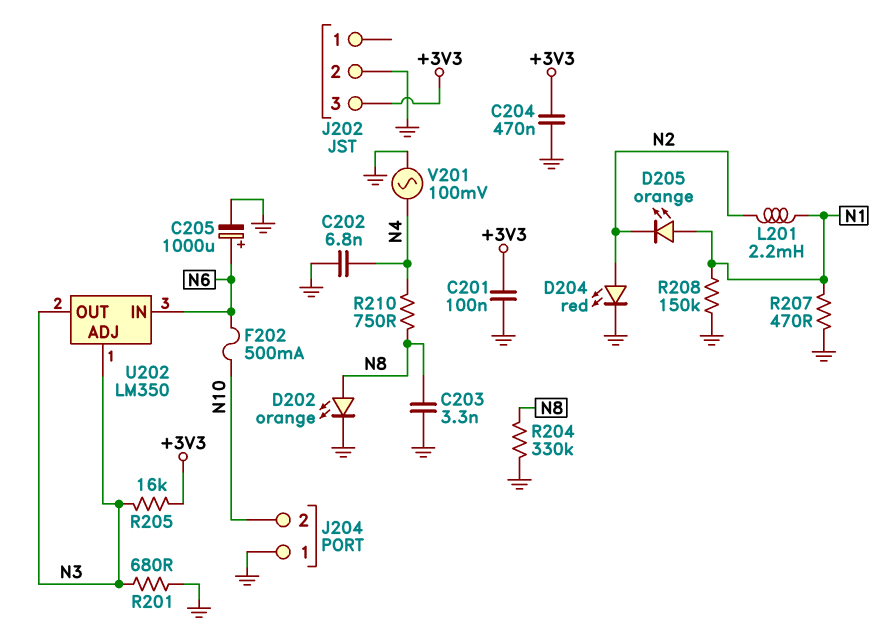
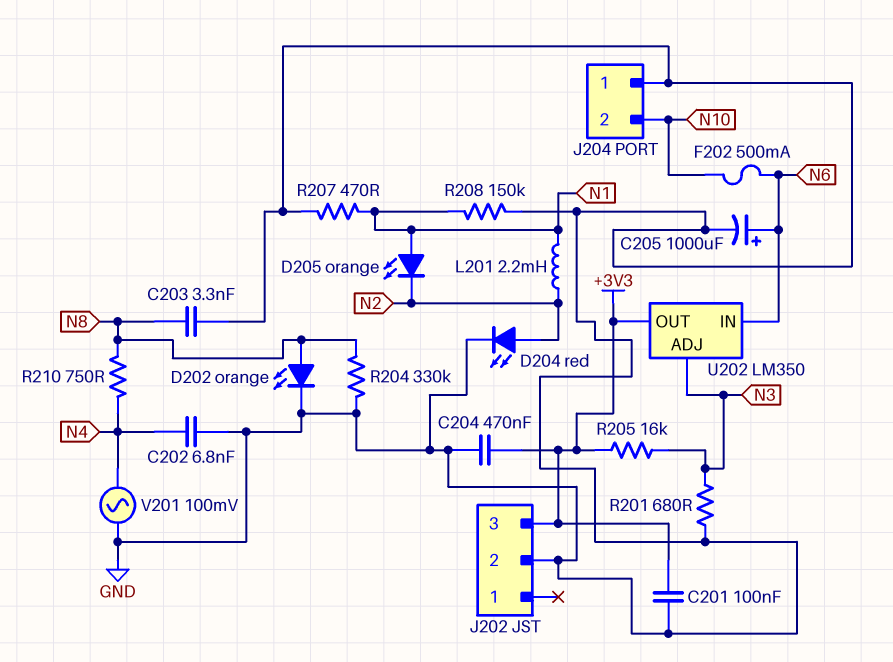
U202 pin OUT: N3 -> +3V3

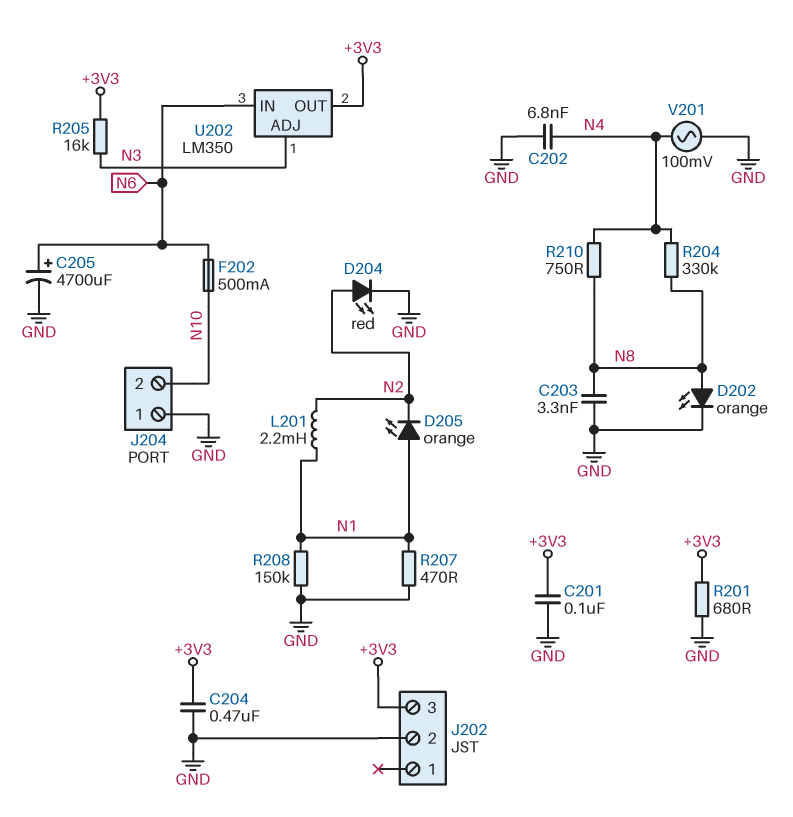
C205: 1000uF (plus N6, minus GND) -> 4700uF (plus N6, minus GND)
R201: 680 (GND, N3) -> 680 (+3V3, GND)
R204: 330k (GND, N8) -> 330k (N4, N8)

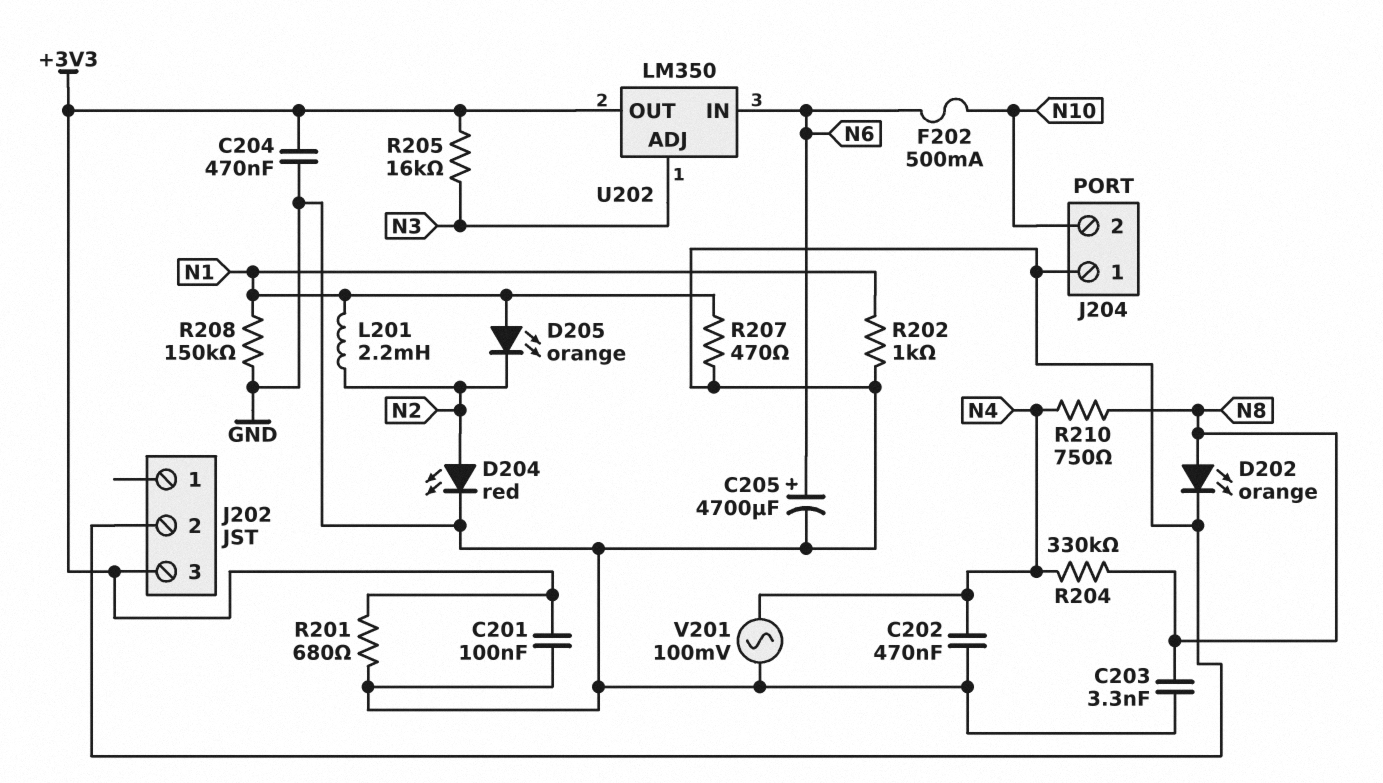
C202: 6.8nF (GND, N4) -> 470nF (GND, N4)
R202: none -> 1k (GND, N1)

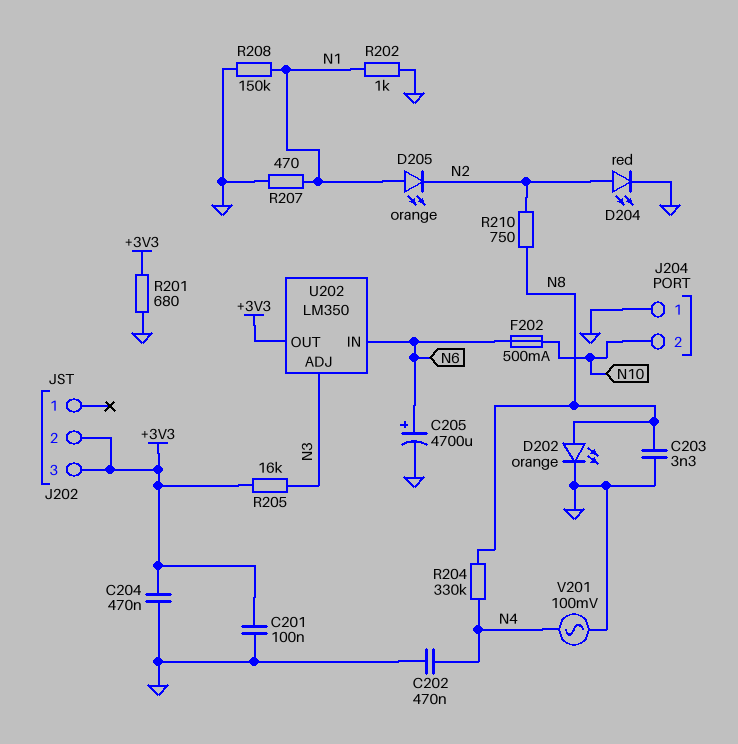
J202 pin 2: GND -> +3V3
L201: 2.2mH (N1, N2) -> none
R210: 750 (N4, N8) -> 750 (N2, N8)

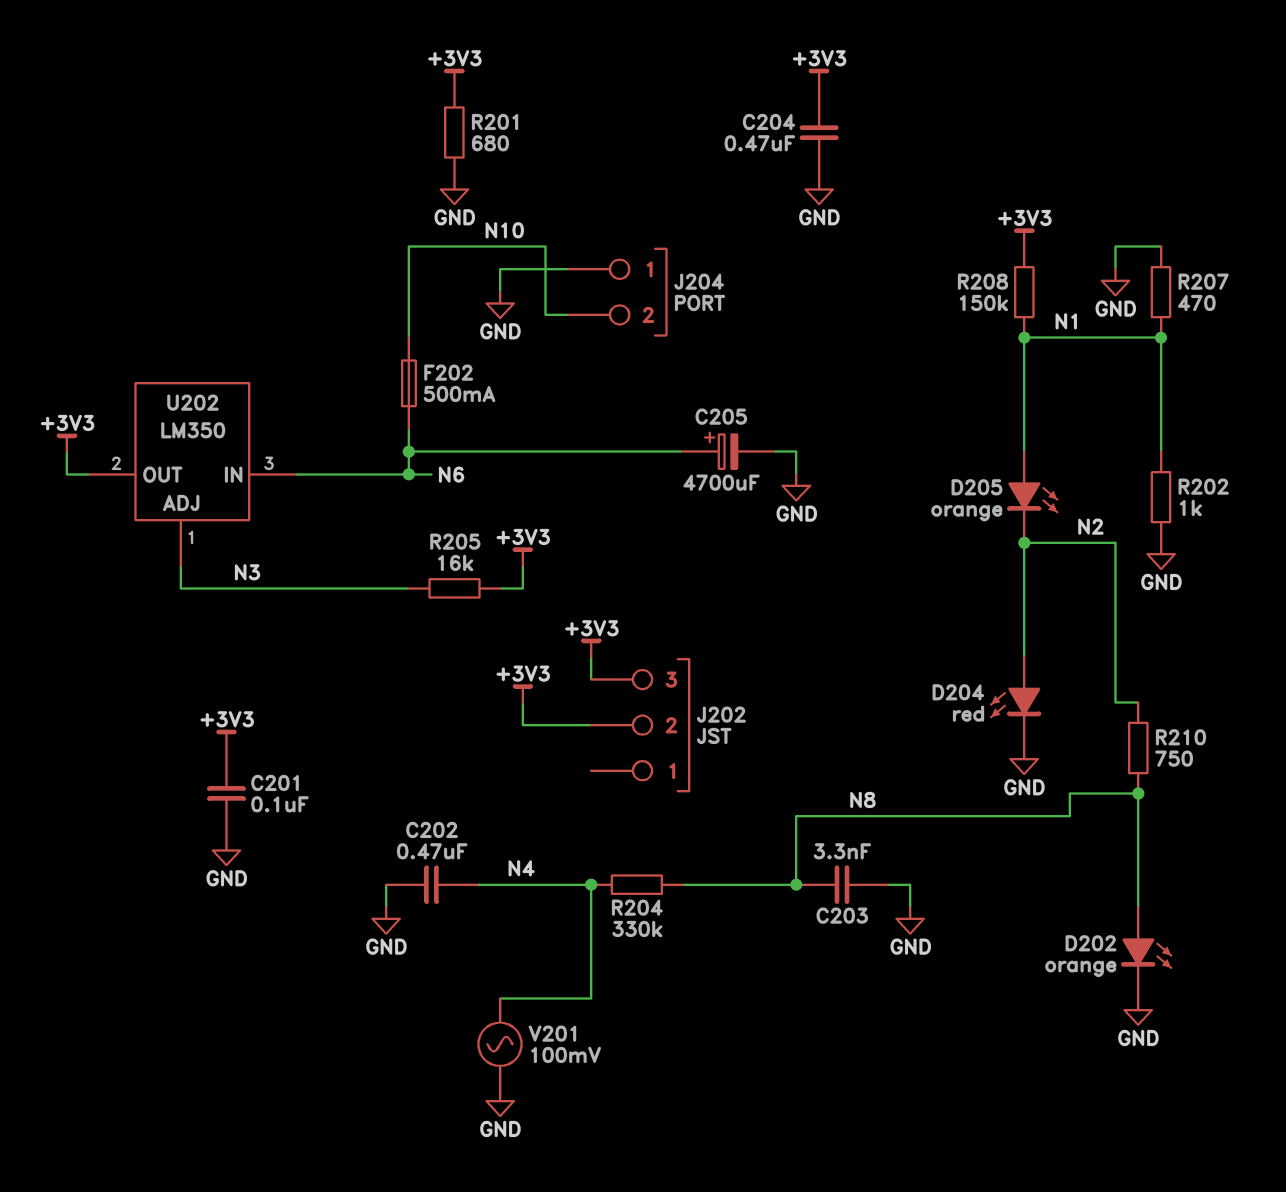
R208: 150k (GND, N1) -> 150k (+3V3, N1)

